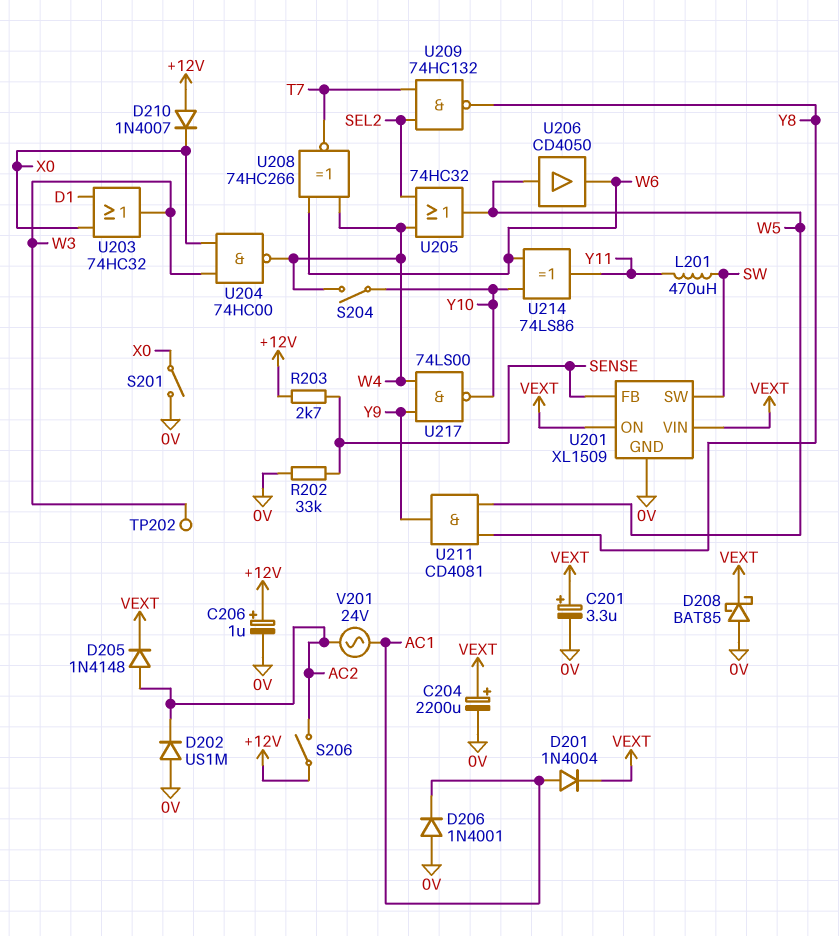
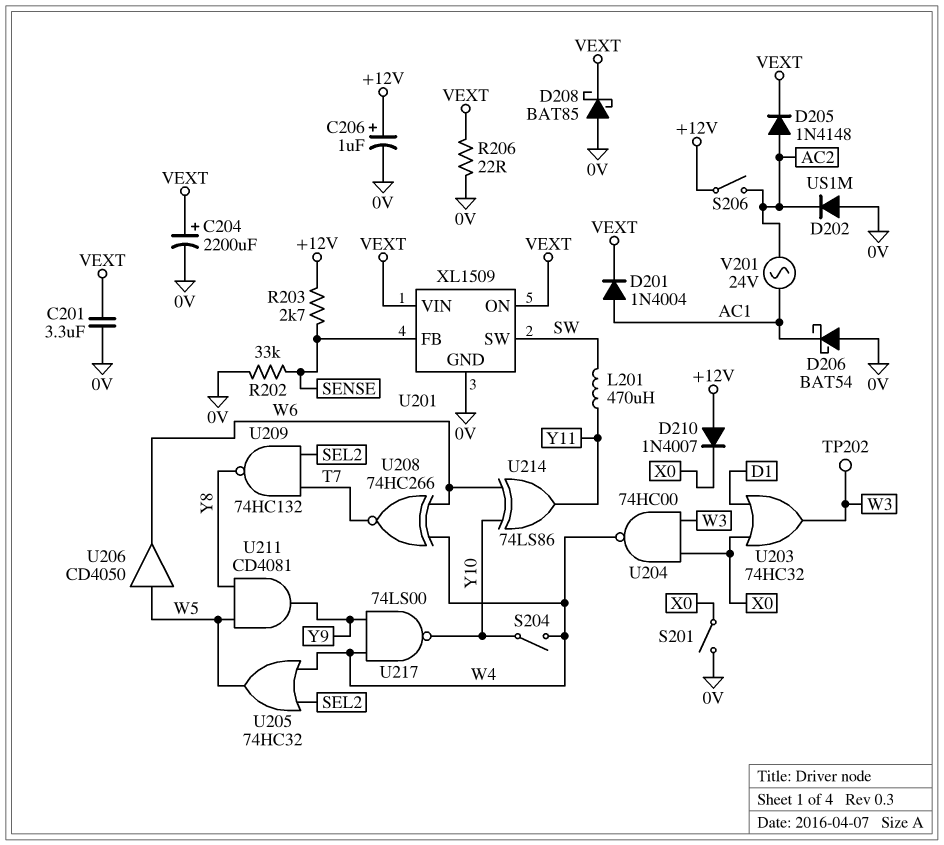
C201: 3.3uF (plus VEXT, minus 0V) -> 3.3uF (0V, VEXT)
D206: diode 1N4001 (A 0V, K AC1) -> schottky BAT54 (A 0V, K AC1)
R206: none -> 22 (0V, VEXT)

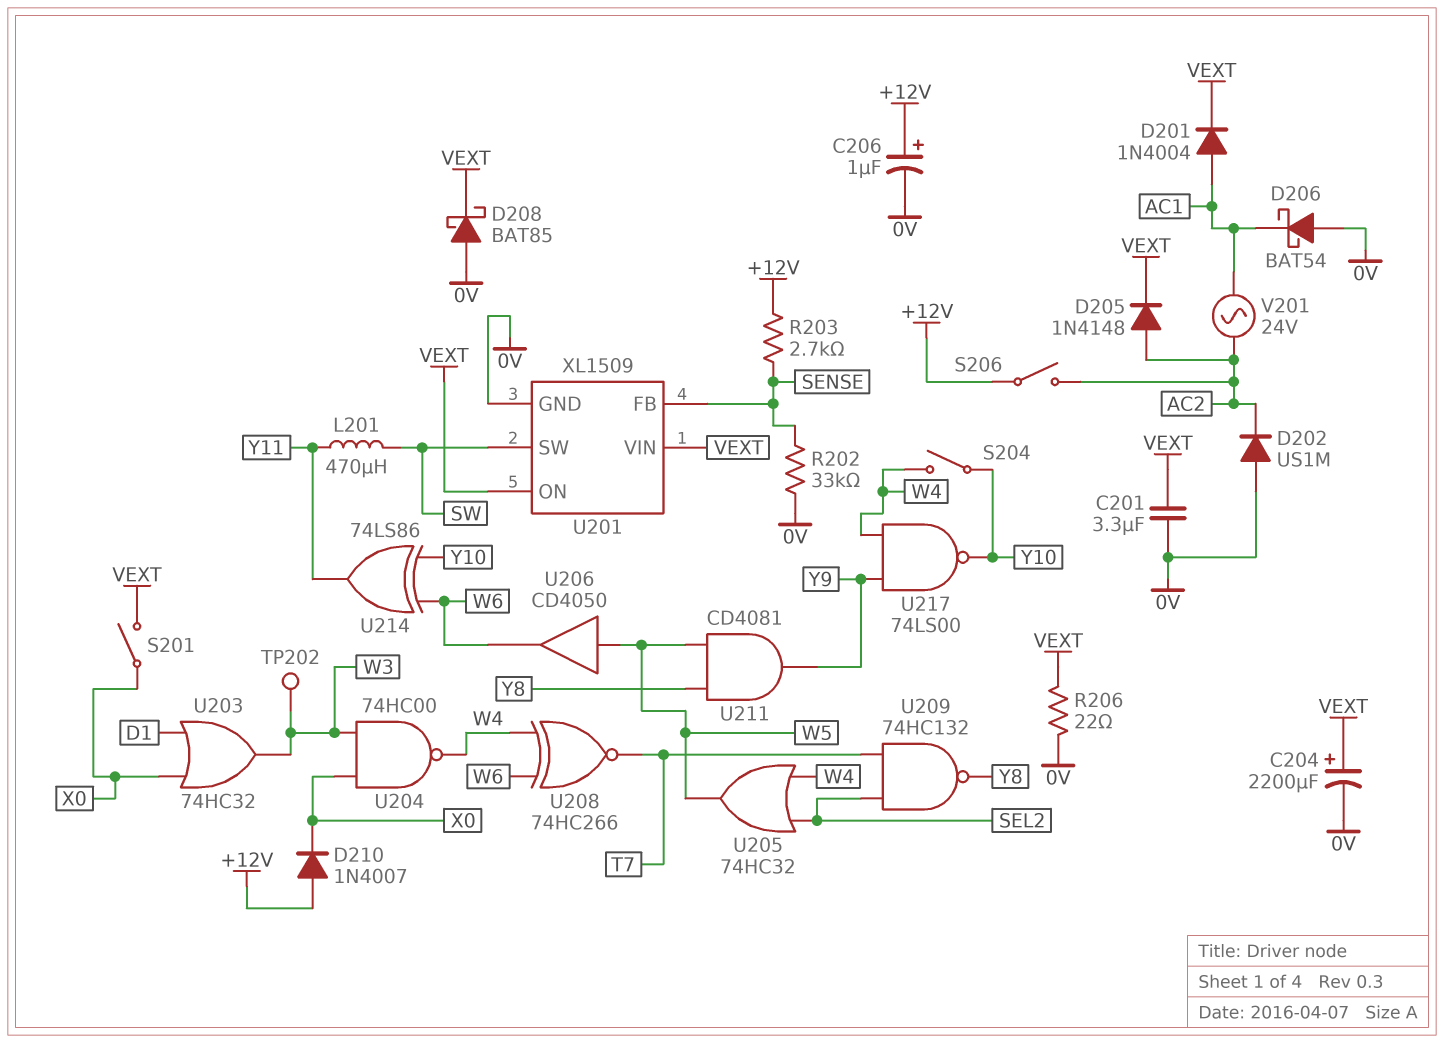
S201: switch (0V, X0) -> switch (VEXT, X0)

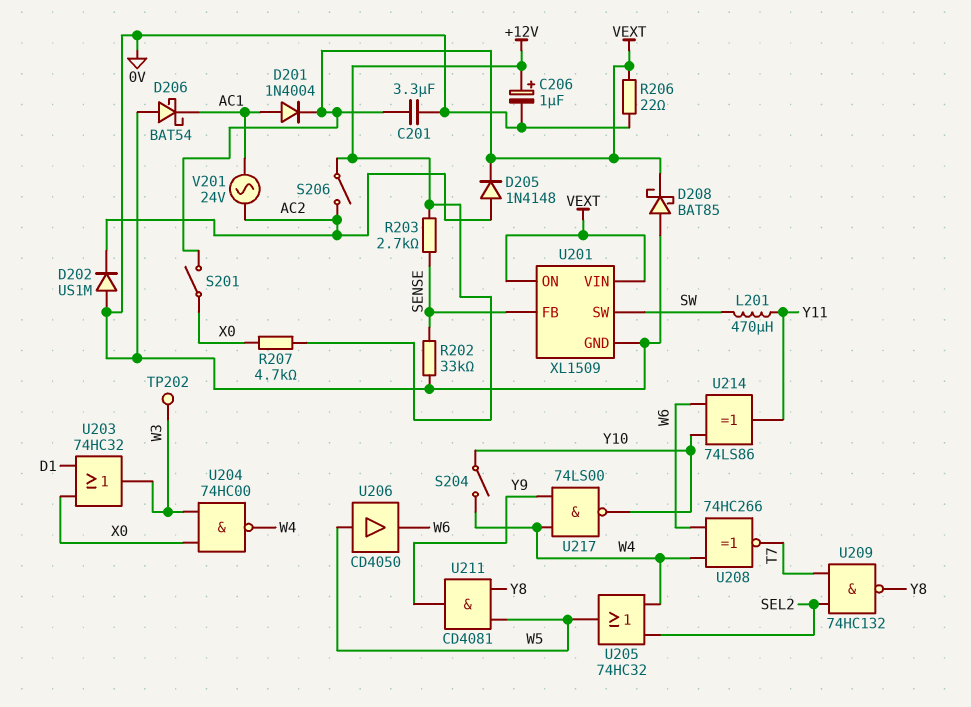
C204: 2200uF (plus VEXT, minus 0V) -> none
D210: diode 1N4007 (A +12V, K X0) -> none
R207: none -> 4.7k (+12V, X0)

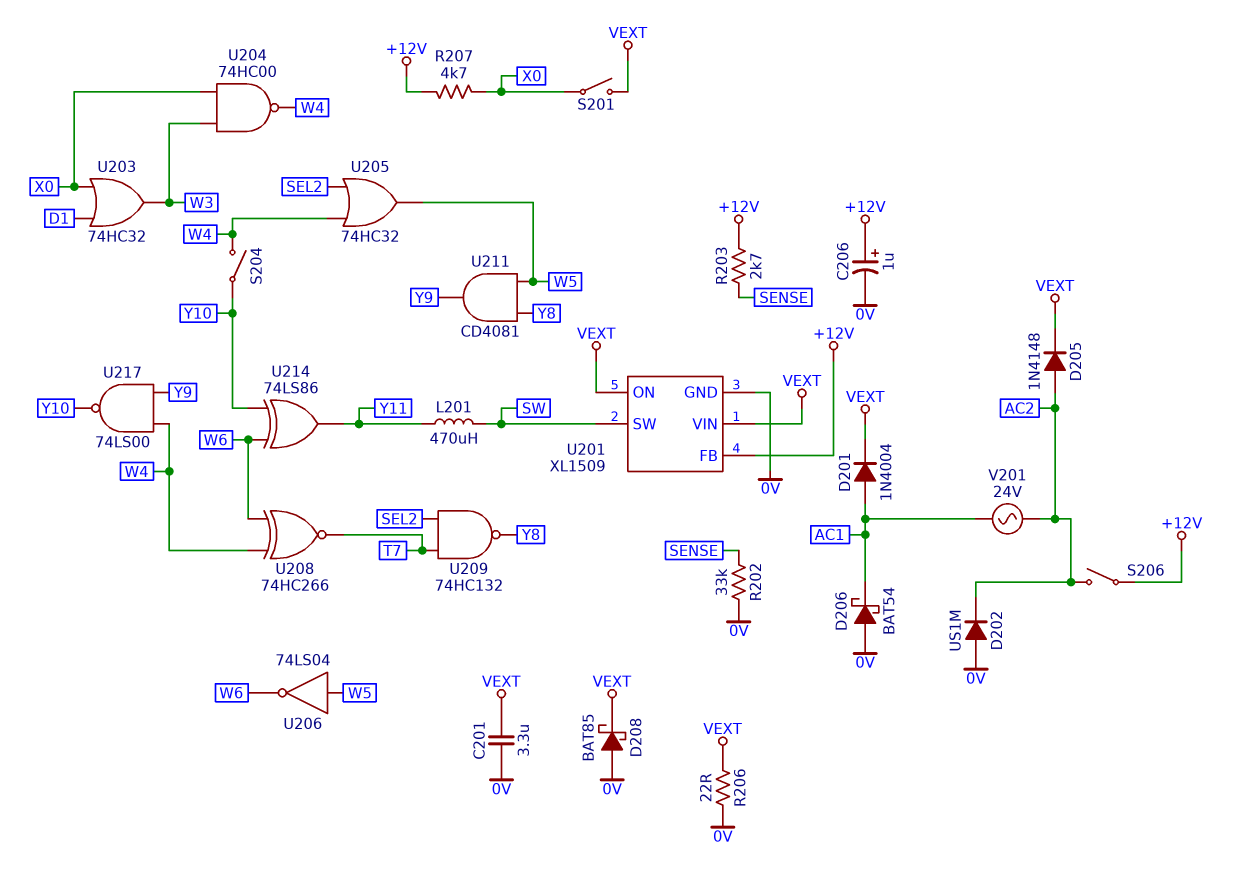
TP202: test point (W3) -> none
U201 pin FB: SENSE -> +12V
U206: buffer CD4050 (in W5, out W6) -> NOT 74LS04 (in W5, out W6)

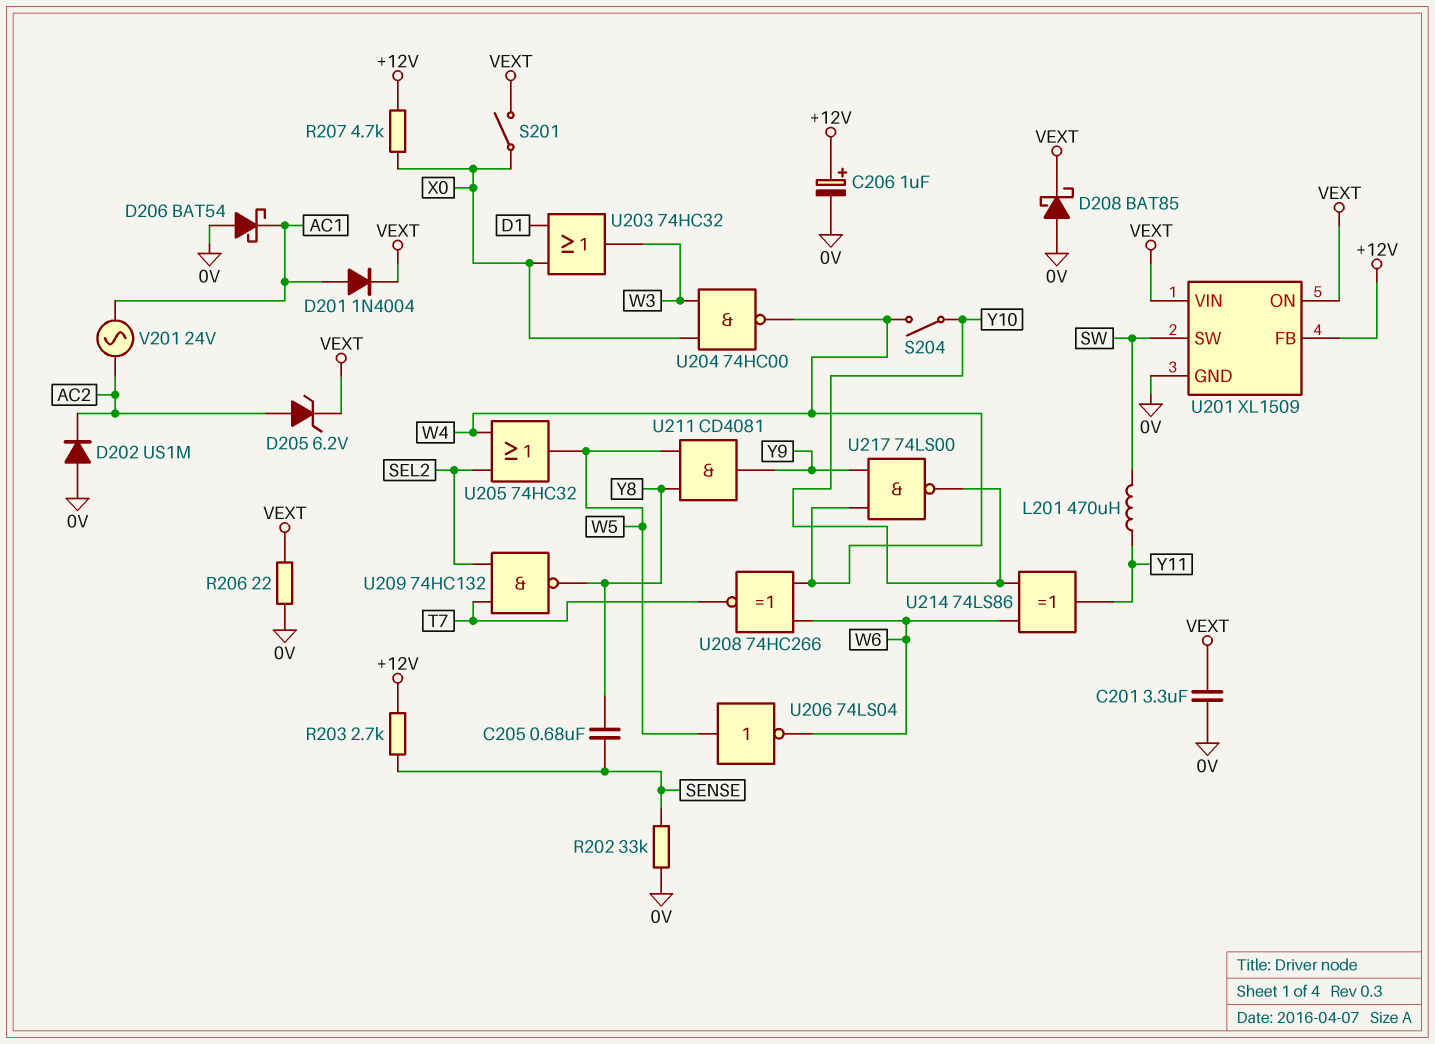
C205: none -> 680nF (SENSE, Y8)
D205: diode 1N4148 (A AC2, K VEXT) -> zener 6.2V (A AC2, K VEXT)
S206: switch (+12V, AC2) -> none

